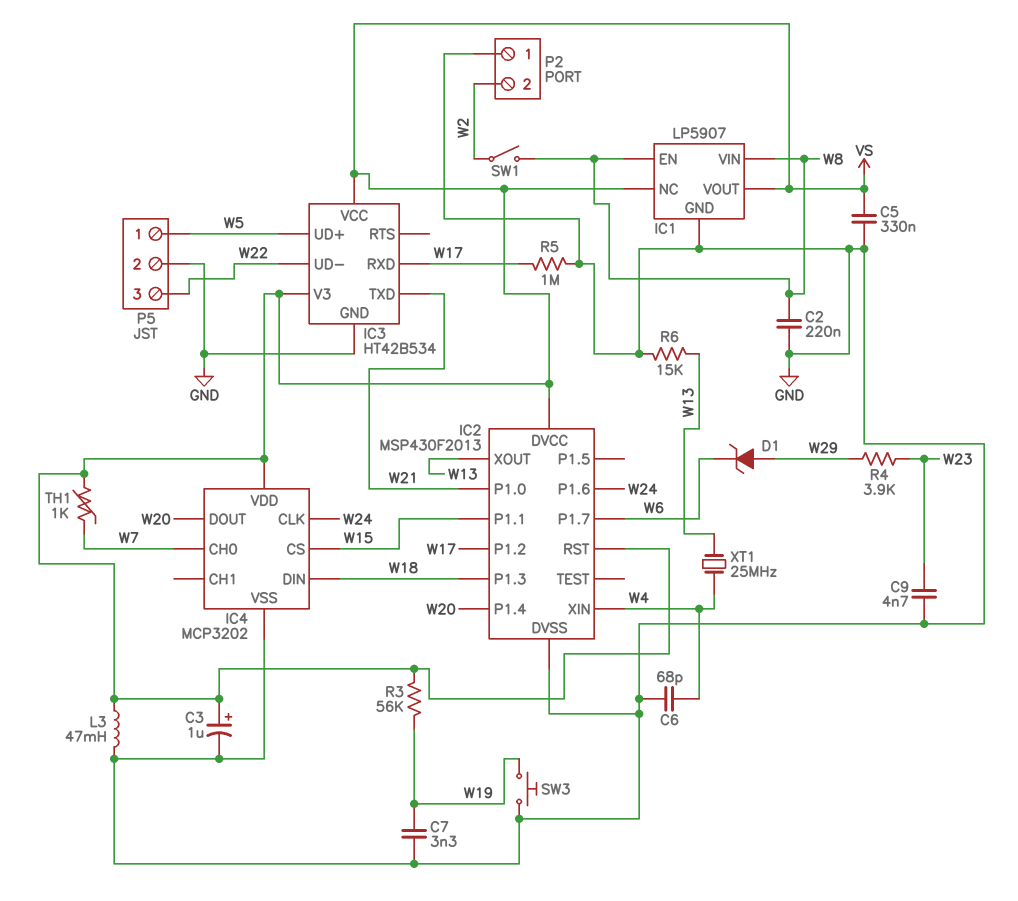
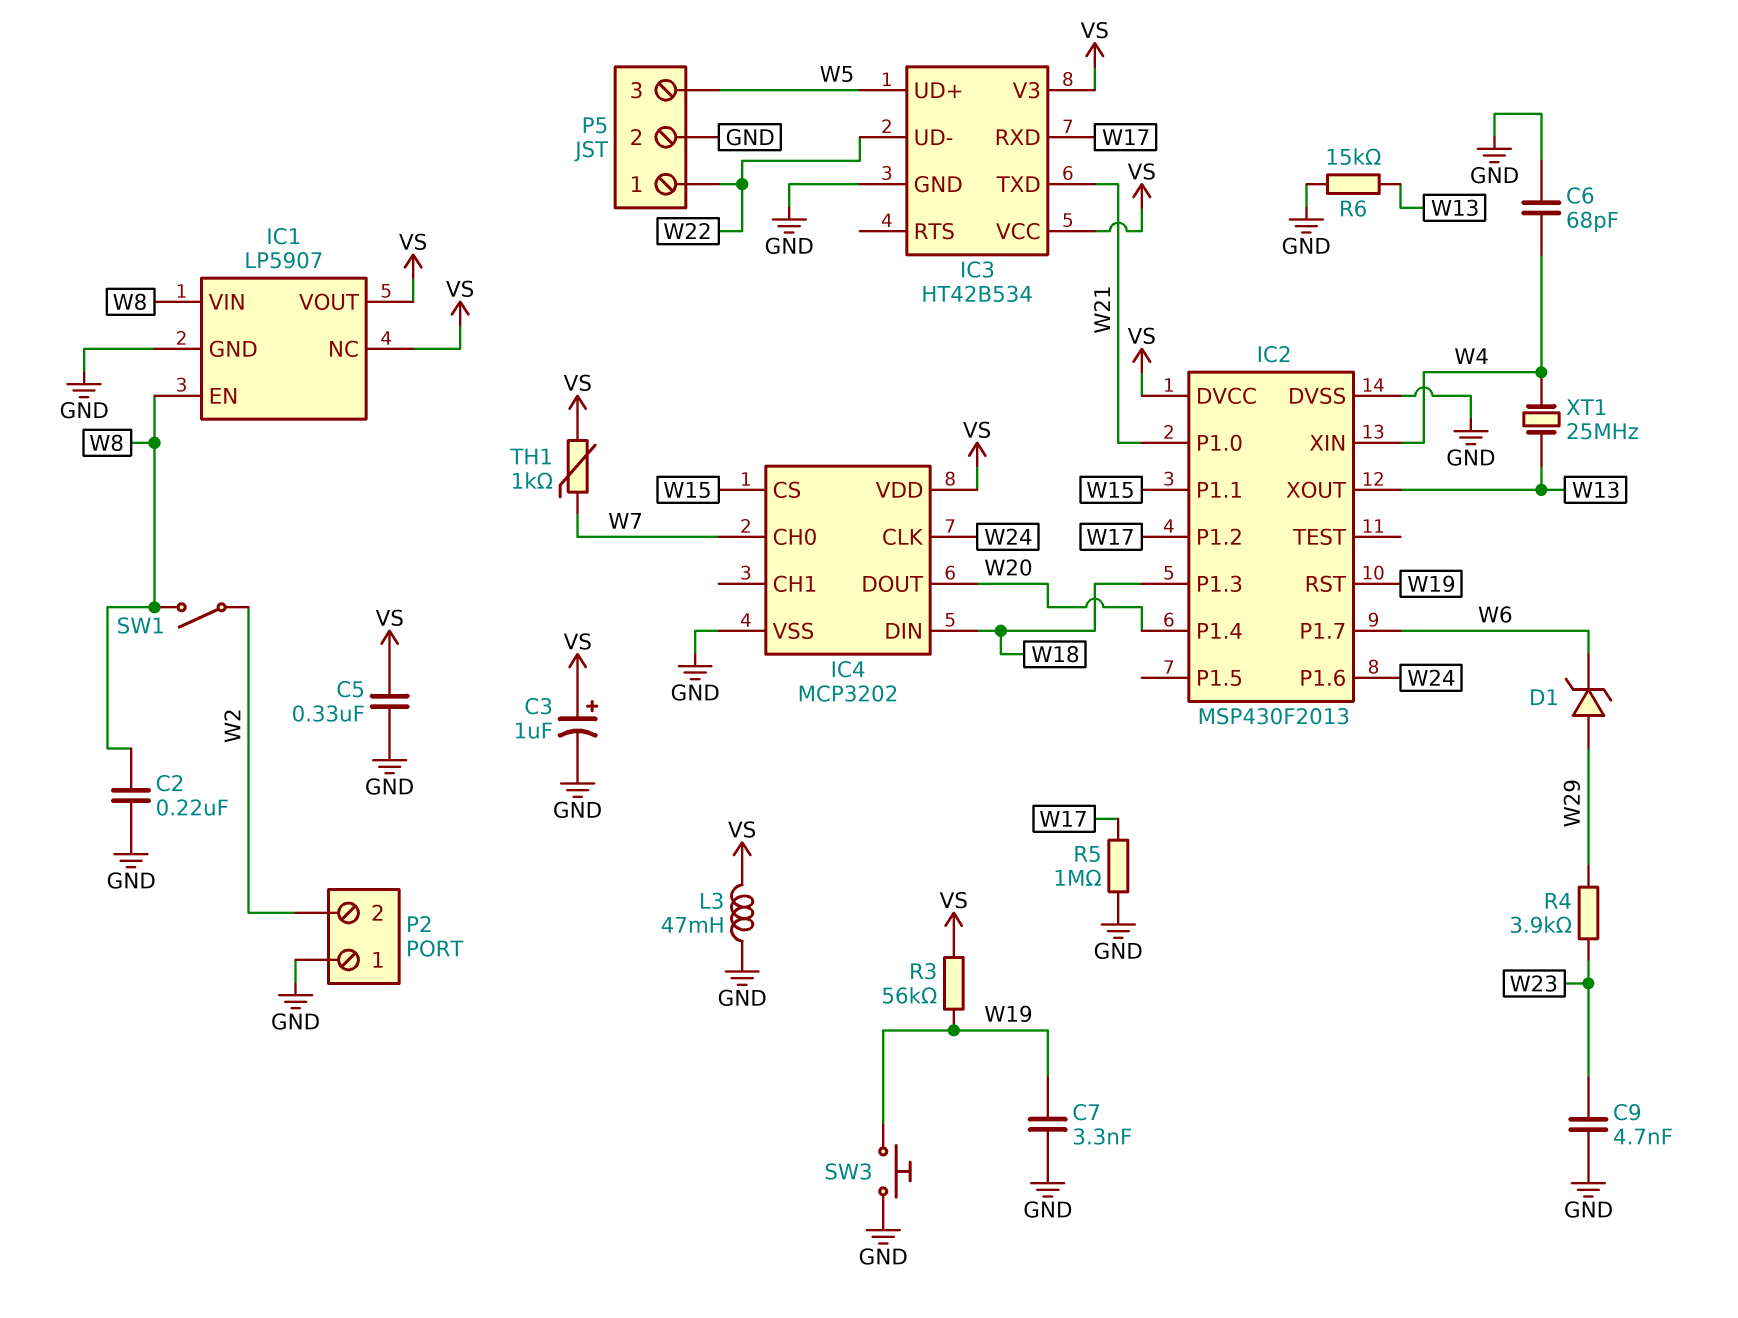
IC2 pin RST: VS -> W19
P5 pin 1: W5 -> W22
P5 pin 3: W22 -> W5

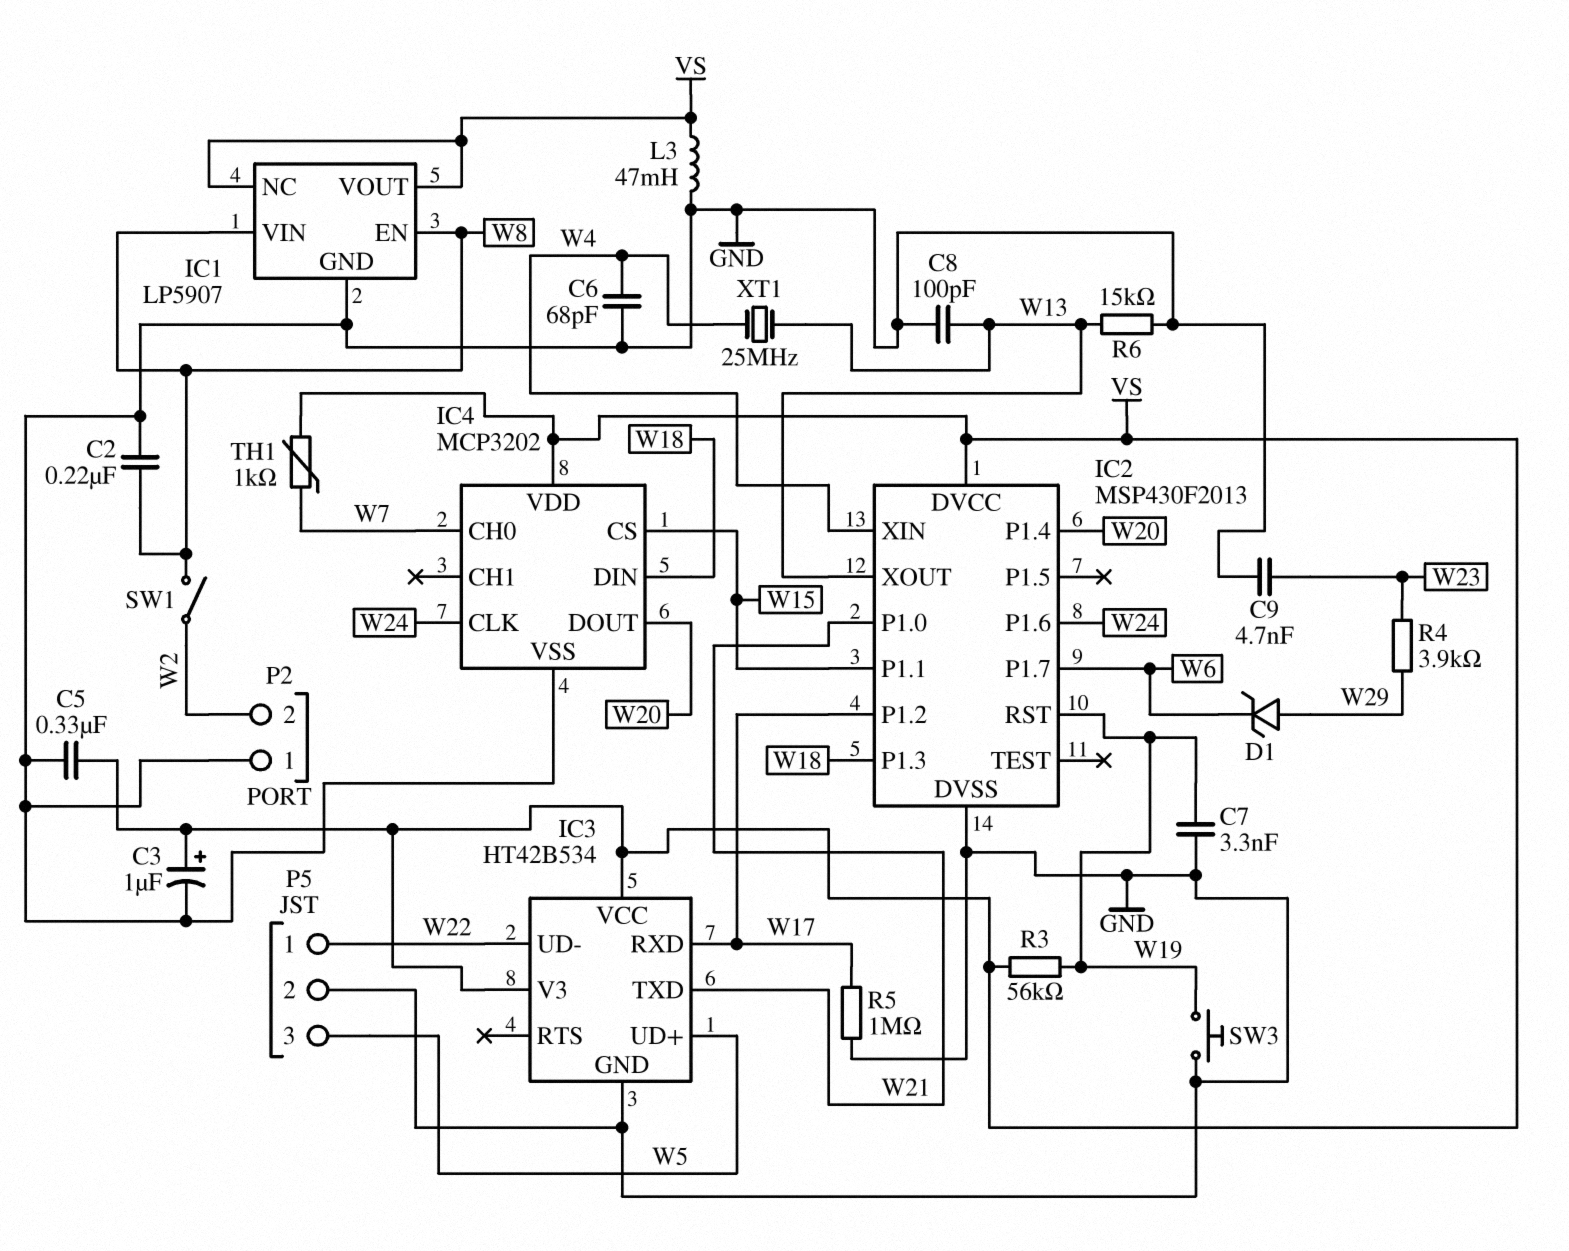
C8: none -> 100pF (GND, W13)

